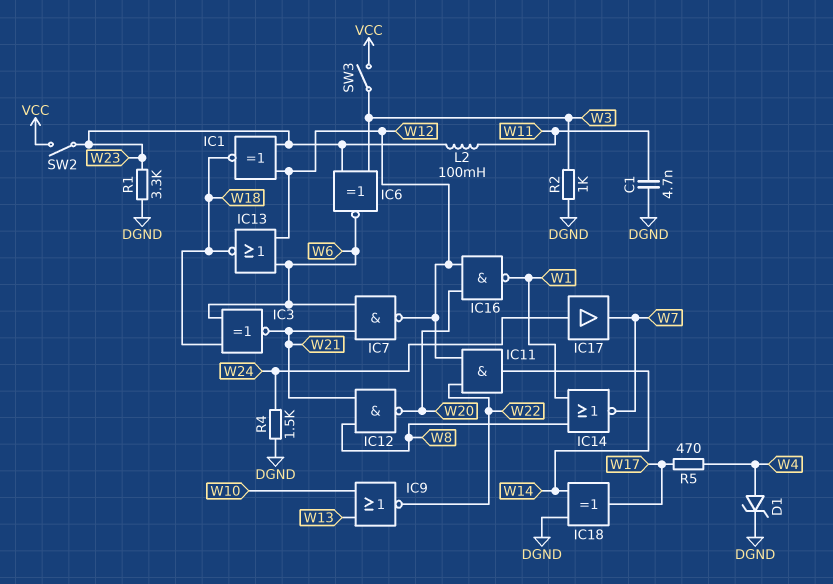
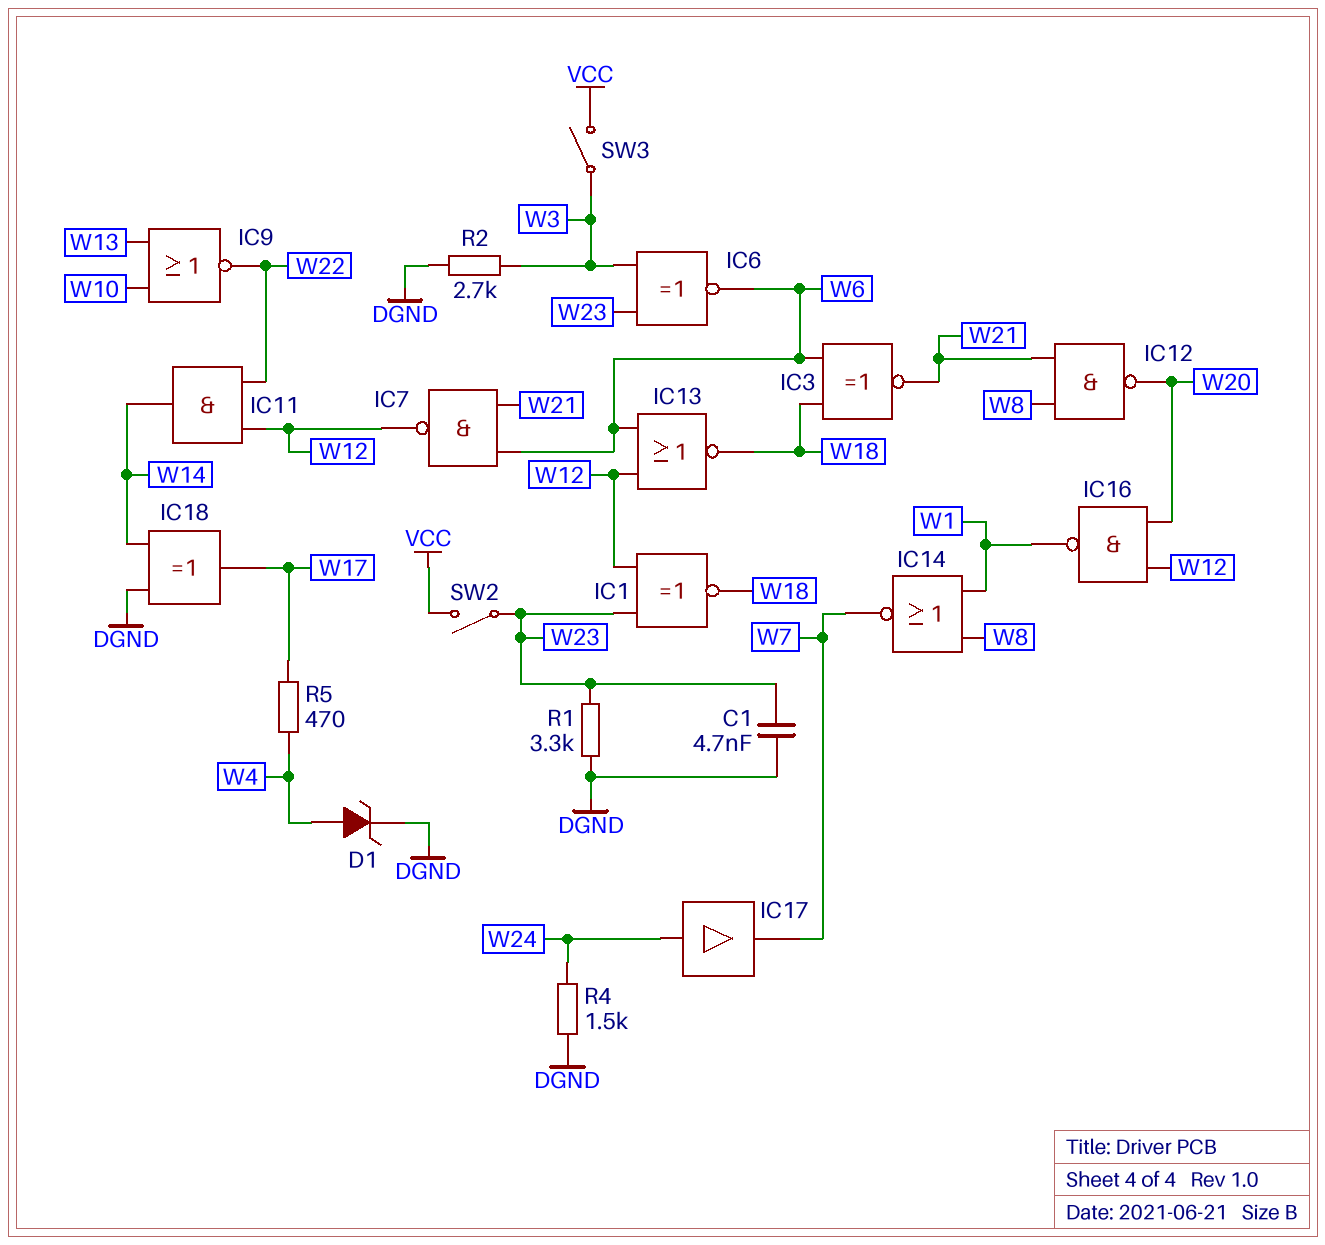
C1: 4.7nF (DGND, W11) -> 4.7nF (DGND, W23)
L2: 100mH (W11, W23) -> none
R2: 1k (DGND, W3) -> 2.7k (DGND, W3)

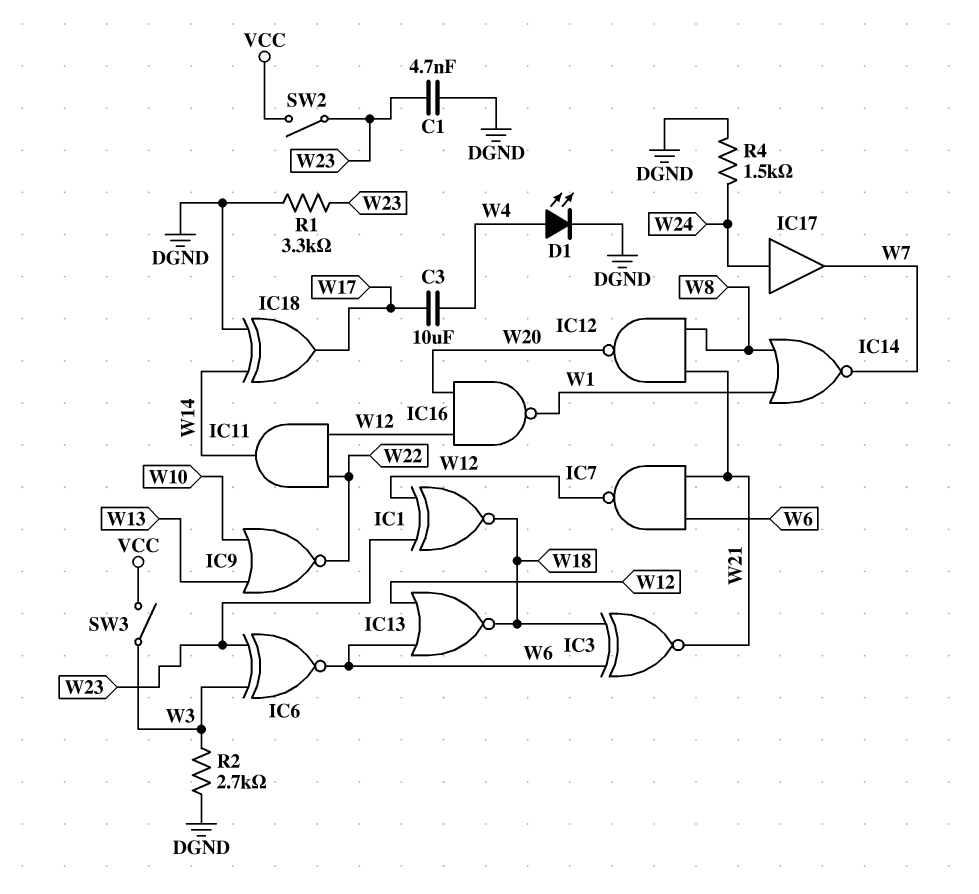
C3: none -> 10uF (W4, W17)
D1: zener (A W4, K DGND) -> LED (A W4, K DGND)
R5: 470 (W4, W17) -> none

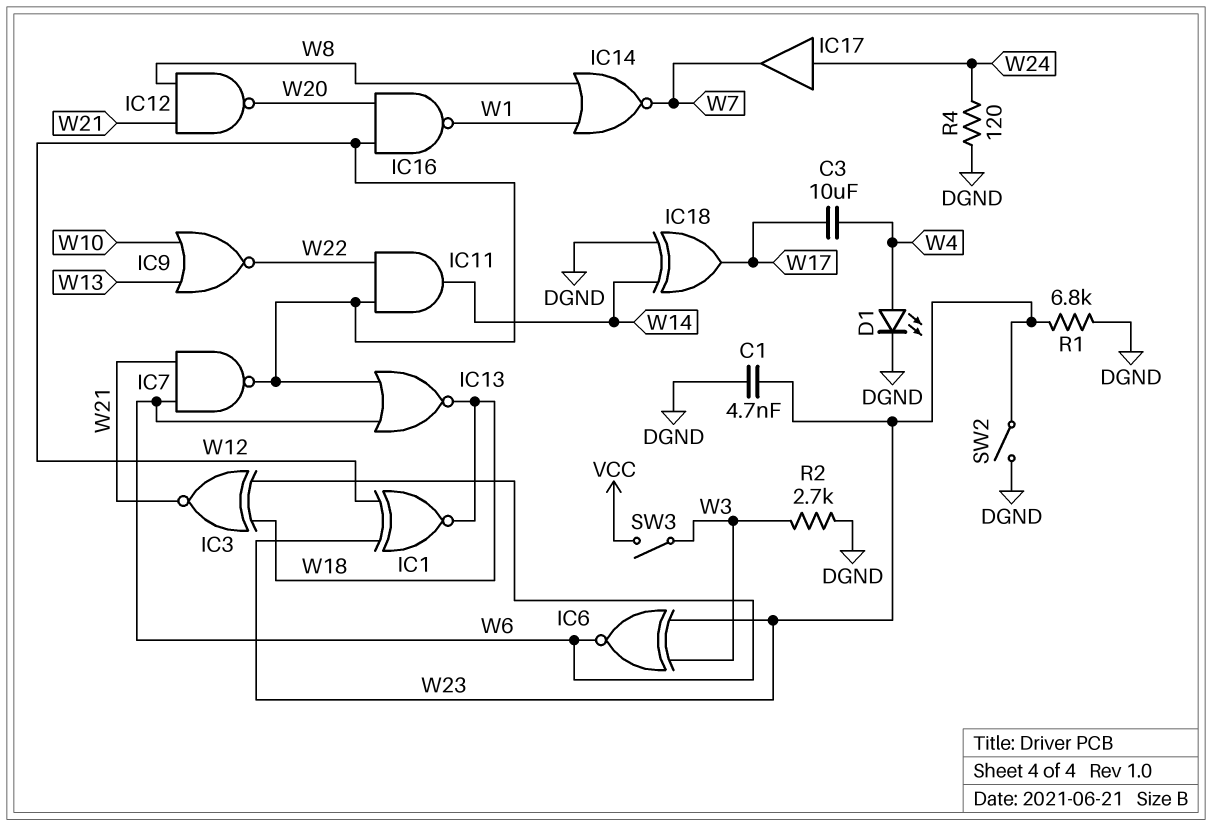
R1: 3.3k (DGND, W23) -> 6.8k (DGND, W23)
R4: 1.5k (DGND, W24) -> 120 (DGND, W24)
SW2: switch (VCC, W23) -> switch (DGND, W23)

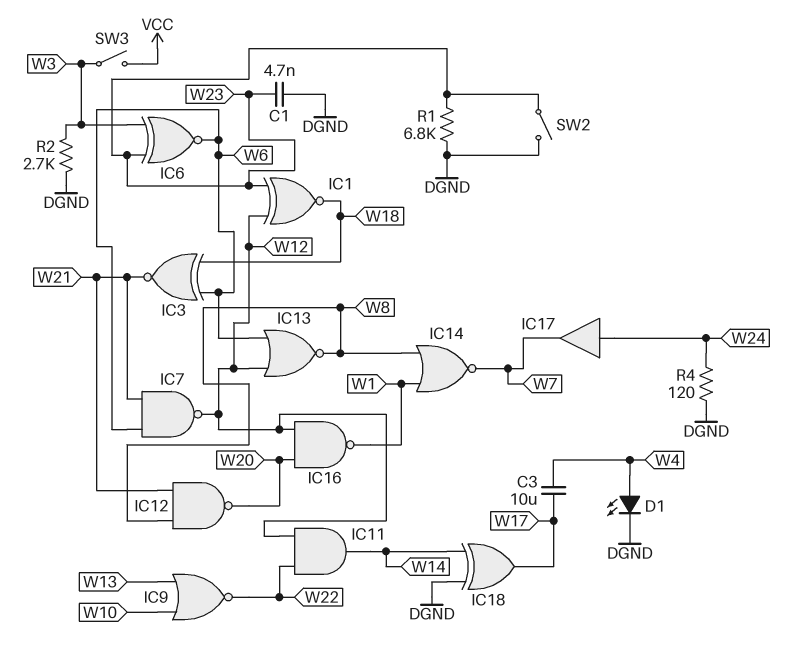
IC13: NOR (in W6, in W12, out W18) -> NOR (in W6, in W12, out W8)

